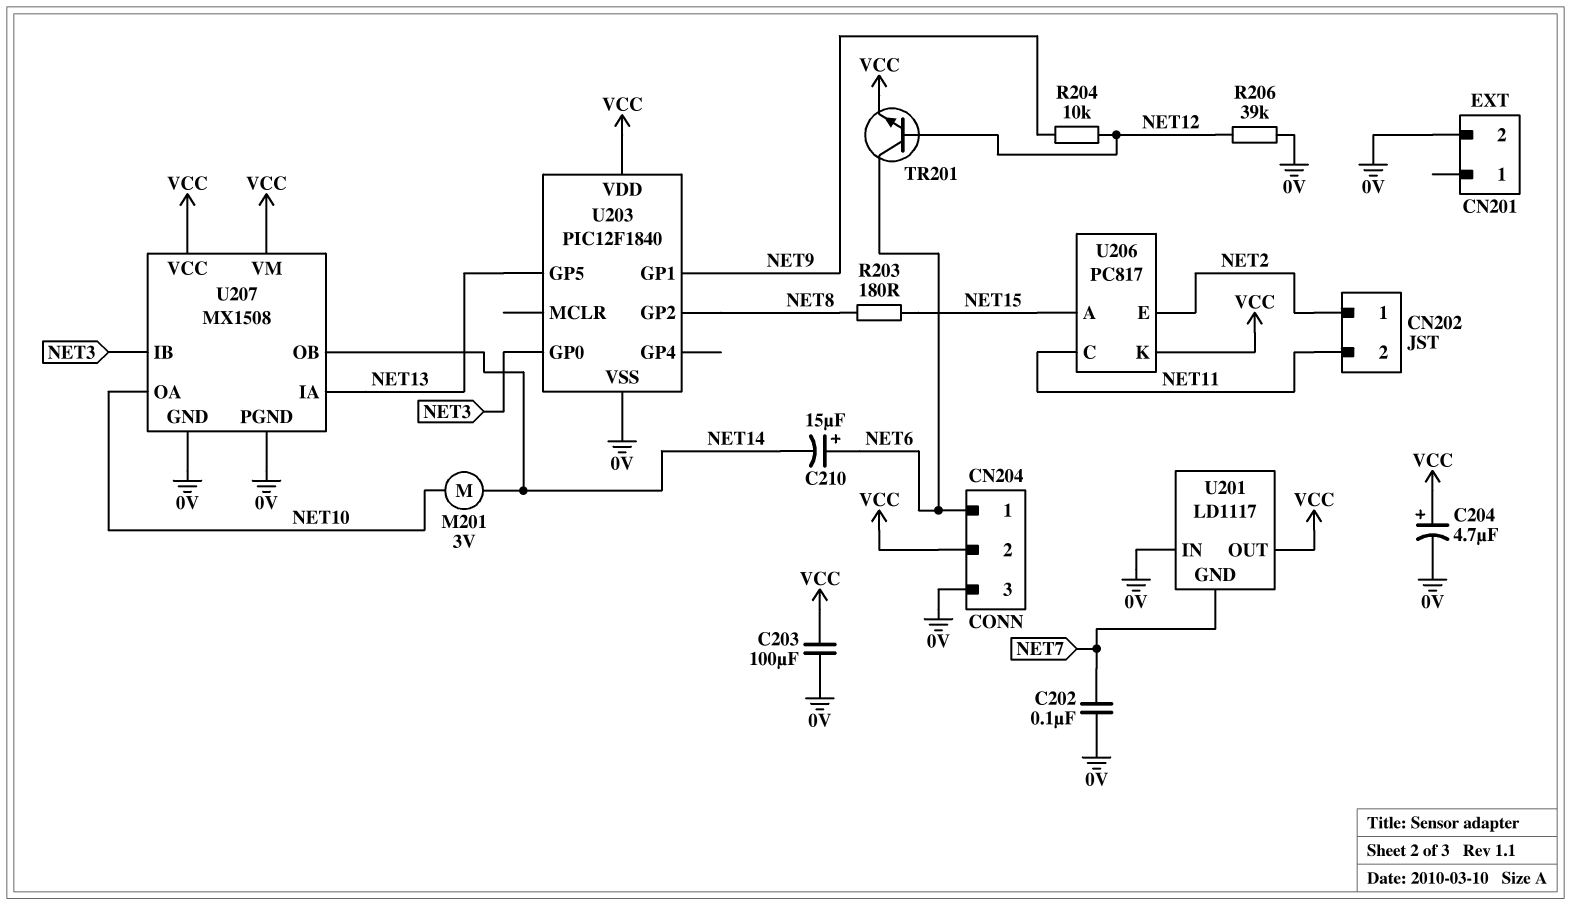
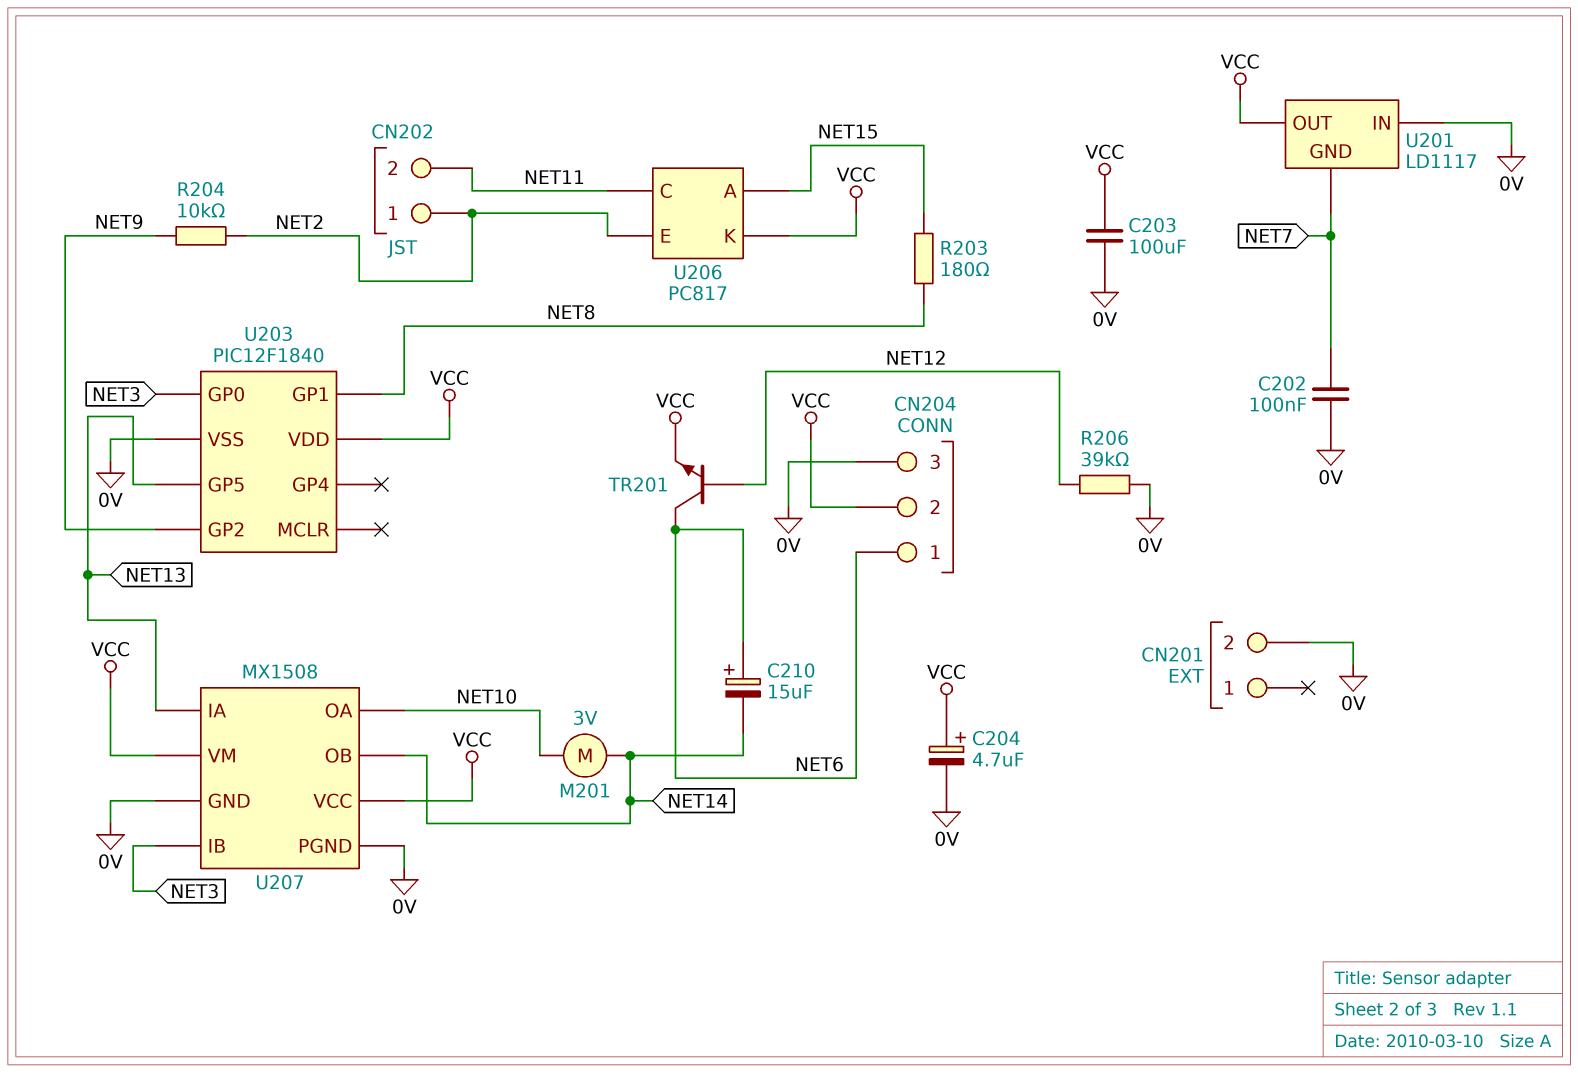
R204: 10k (NET9, NET12) -> 10k (NET2, NET9)
U203 pin GP1: NET9 -> NET8
U203 pin GP2: NET8 -> NET9

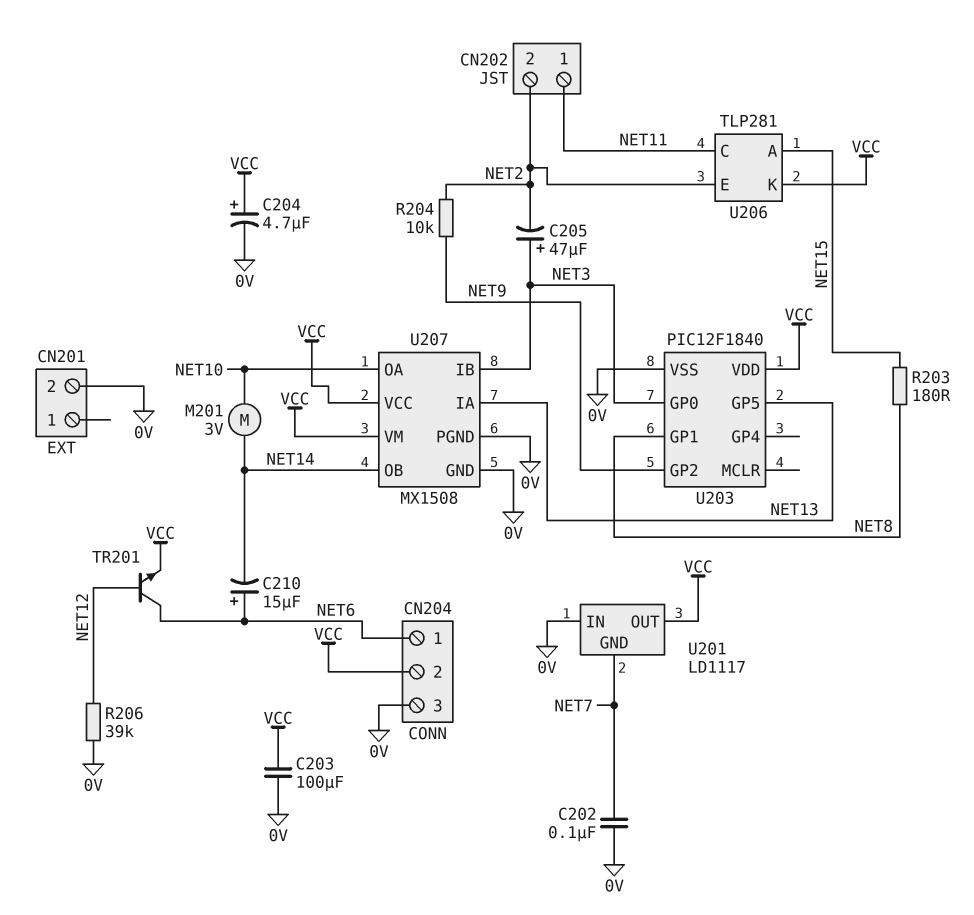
C205: none -> 47uF (plus NET3, minus NET2)
CN202 pin 1: NET2 -> NET11
CN202 pin 2: NET11 -> NET2
U206: PC817 -> TLP281

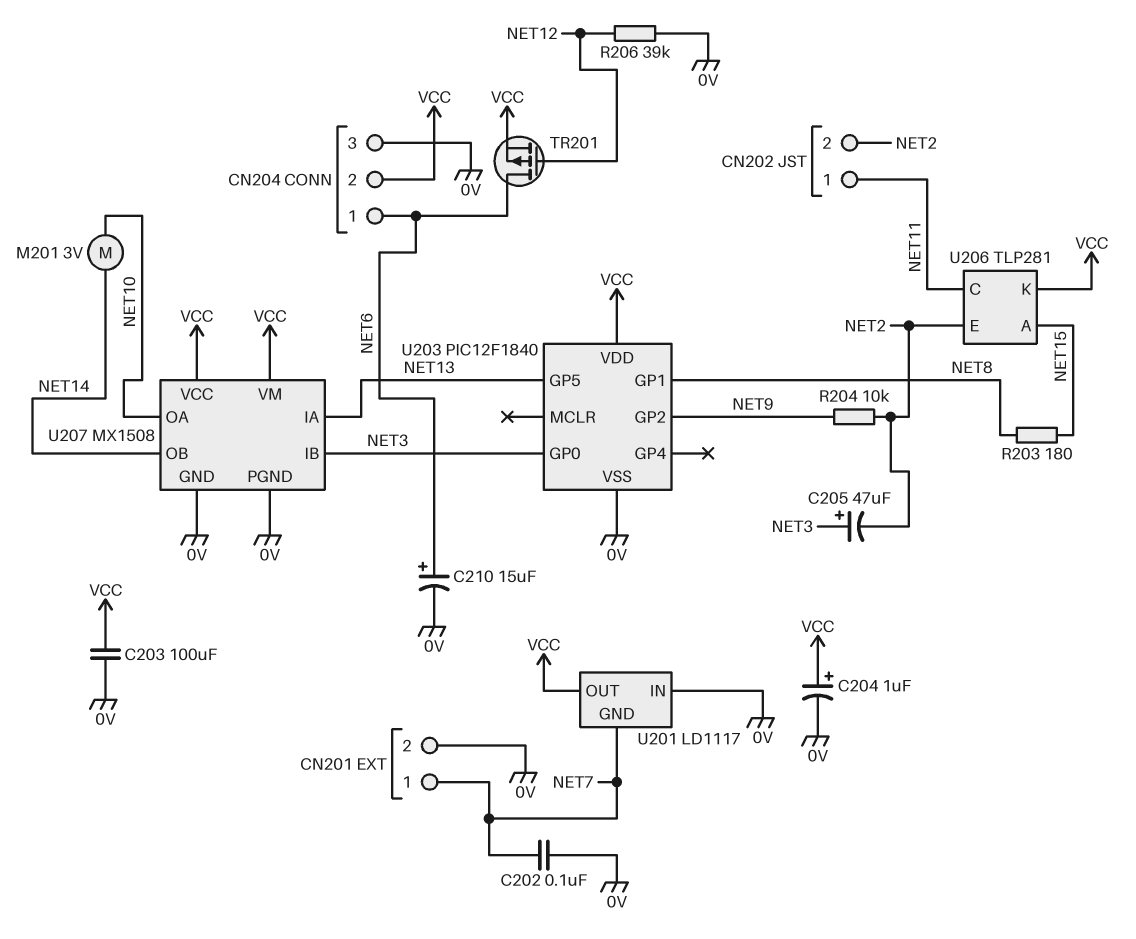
C204: 4.7uF (plus VCC, minus 0V) -> 1uF (plus VCC, minus 0V)
C210: 15uF (plus NET6, minus NET14) -> 15uF (plus NET6, minus 0V)
CN201 pin 1: none -> NET7
TR201: NPN (B NET12, C NET6, E VCC) -> PMOS (G NET12, D NET6, S VCC)

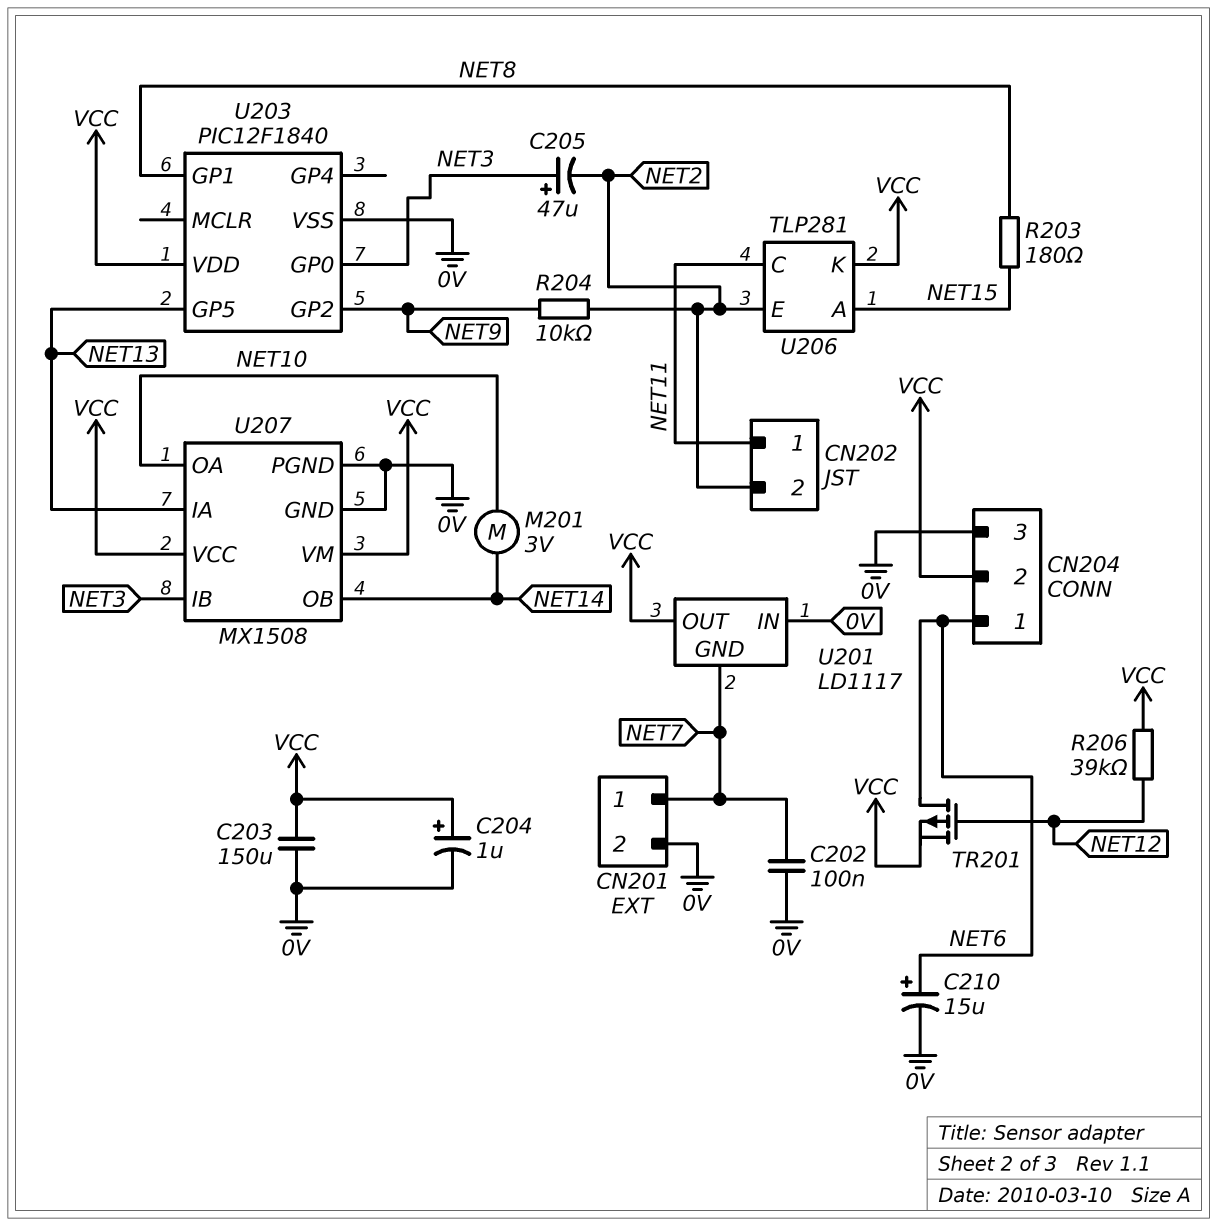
C203: 100uF (0V, VCC) -> 150uF (0V, VCC)
R206: 39k (0V, NET12) -> 39k (NET12, VCC)

